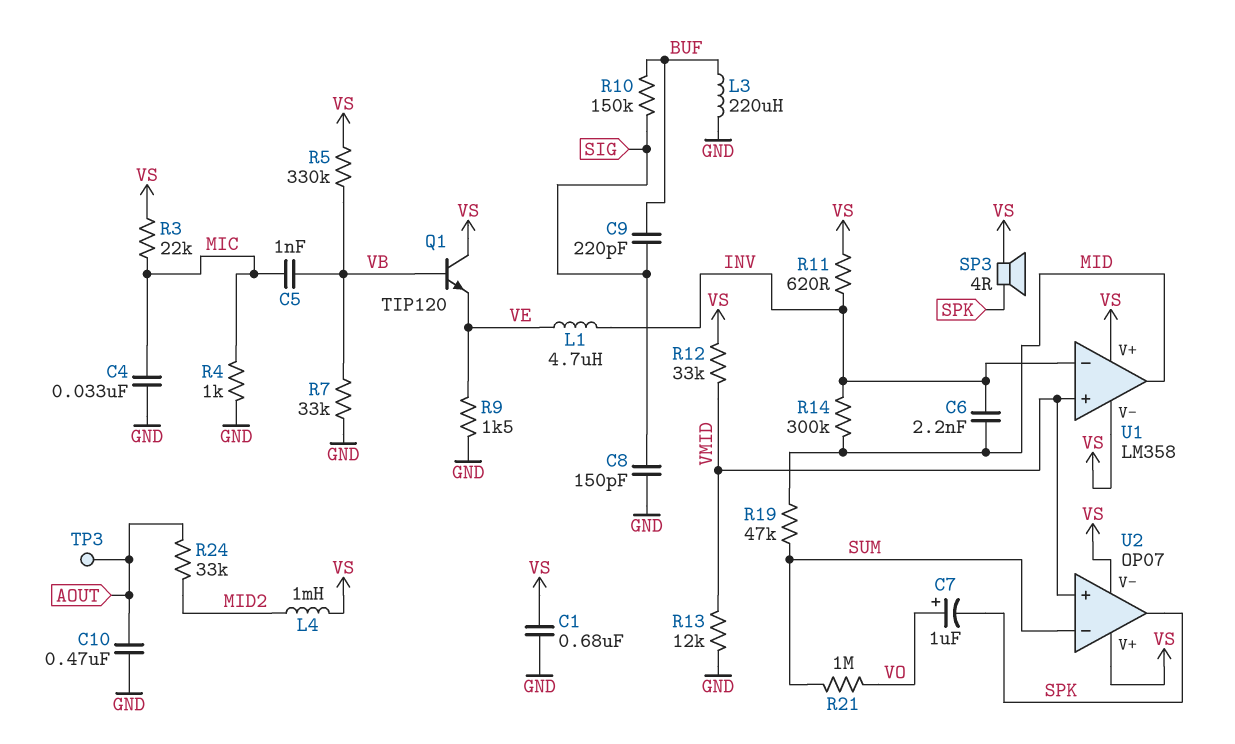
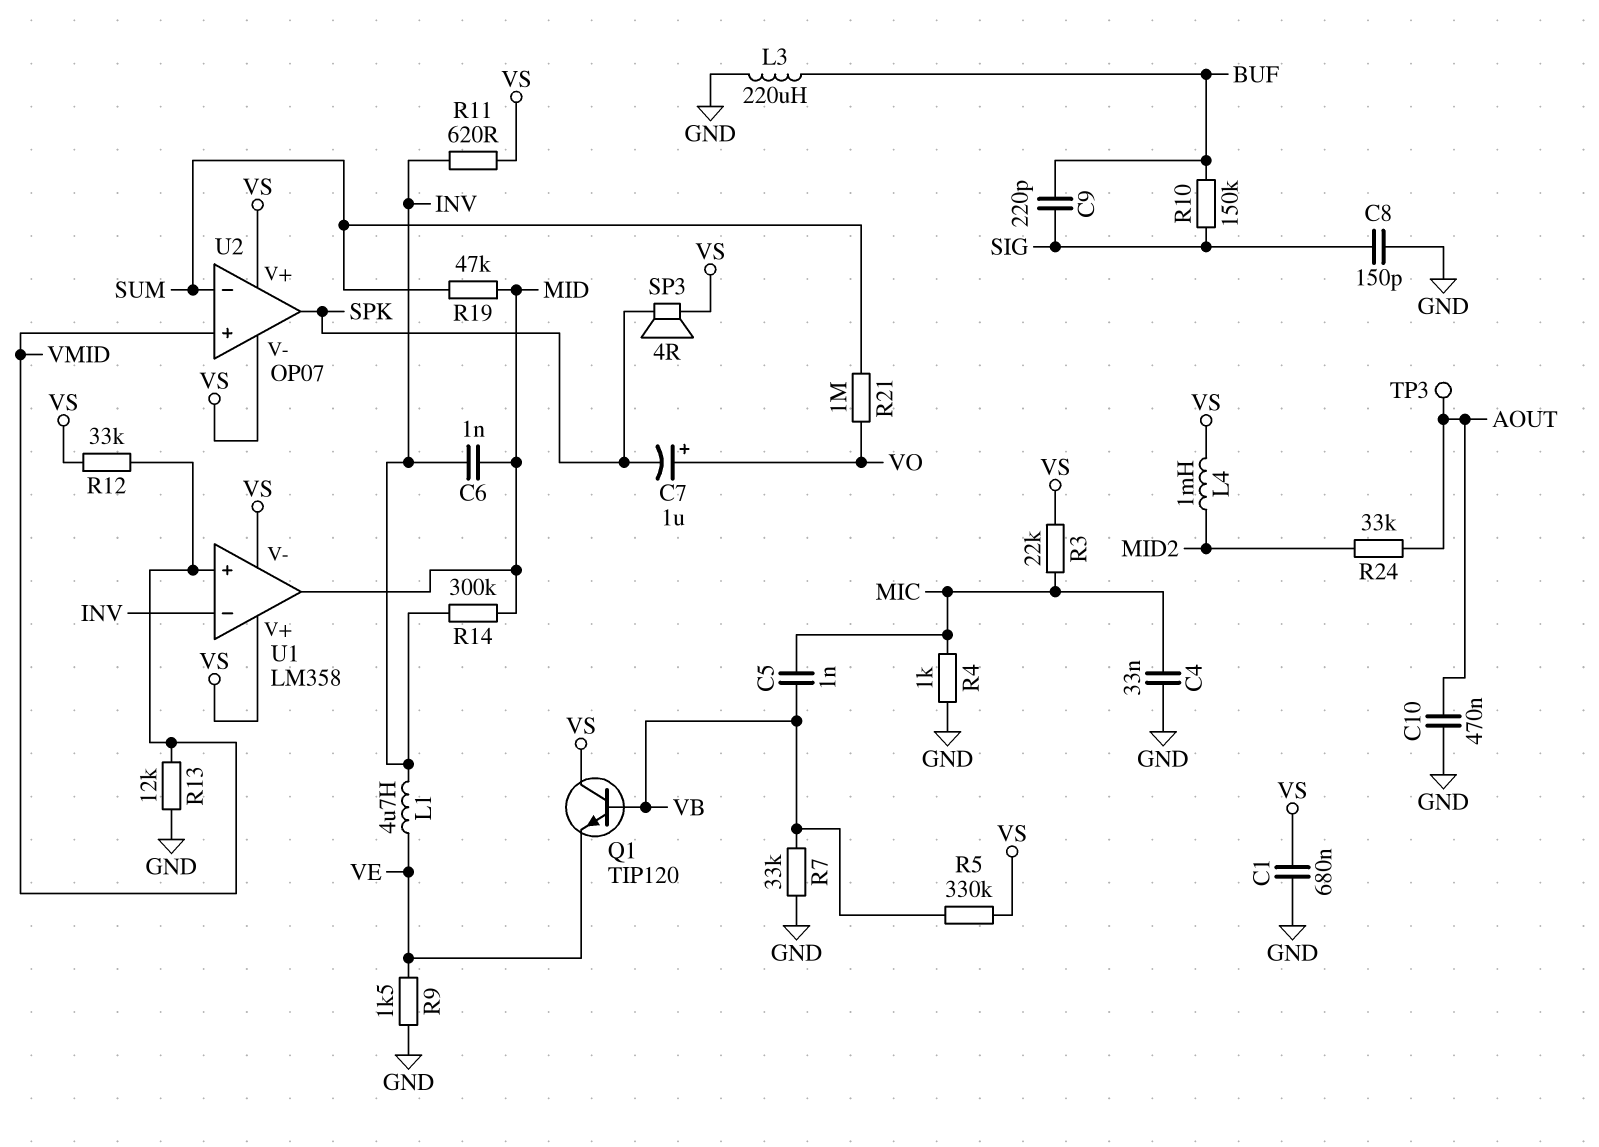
C6: 2.2nF (INV, MID) -> 1nF (INV, MID)

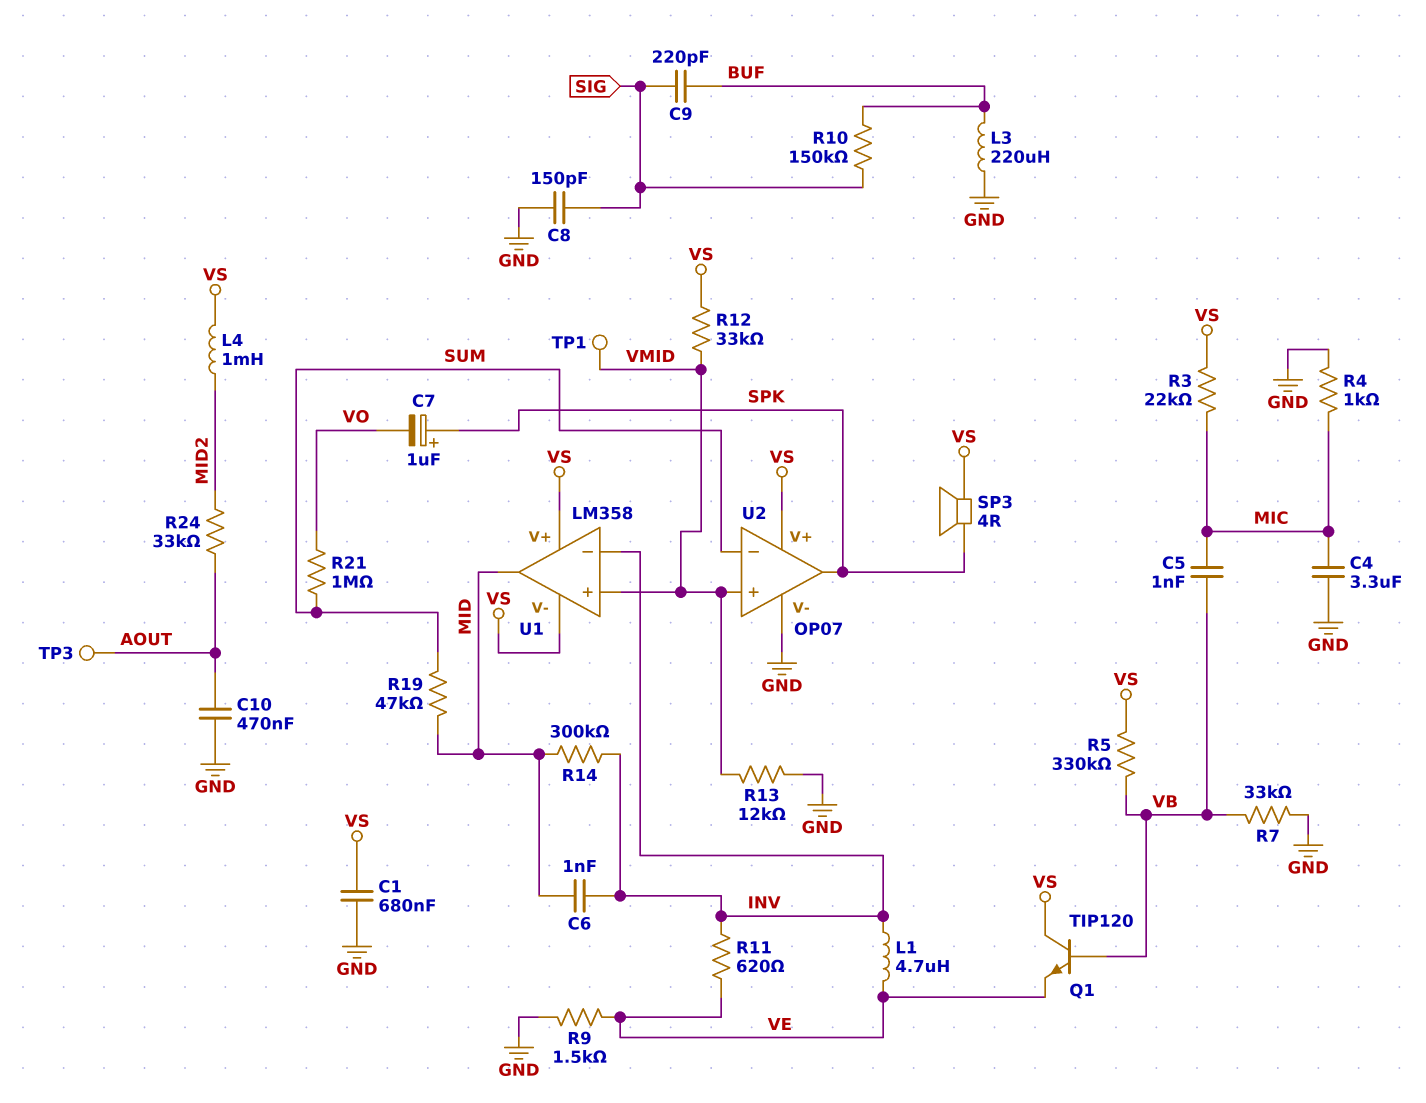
C4: 33nF (GND, MIC) -> 3.3uF (GND, MIC)
C7: 1uF (plus VO, minus SPK) -> 1uF (plus SPK, minus VO)
R11: 620 (INV, VS) -> 620 (INV, VE)
TP1: none -> test point (VMID)
U2 pin V-: VS -> GND

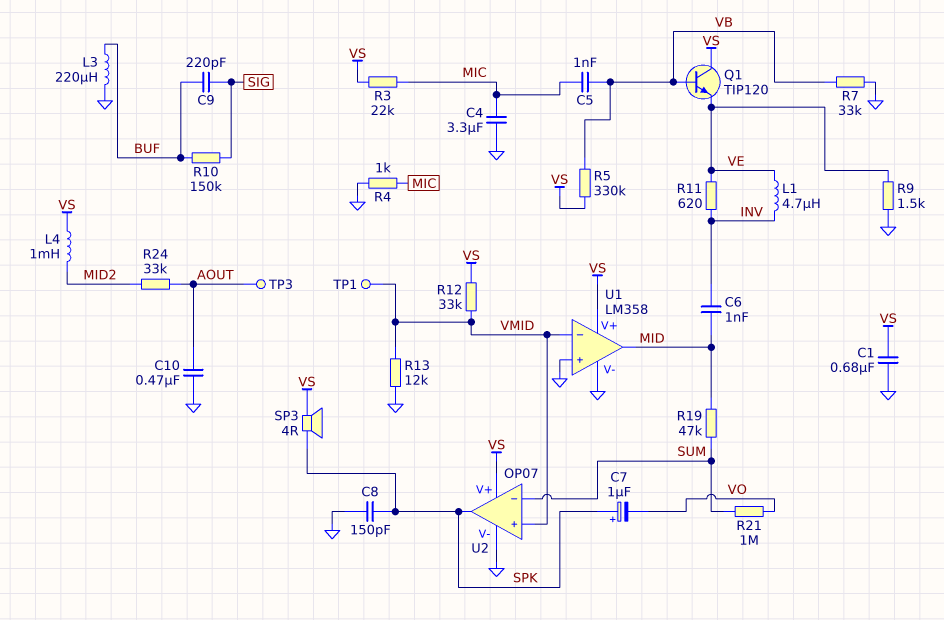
C8: 150pF (GND, SIG) -> 150pF (GND, SPK)
R14: 300k (INV, MID) -> none
U1 pin V-: VS -> GND
U1 pin in+: VMID -> GND
U1 pin in-: INV -> VMID

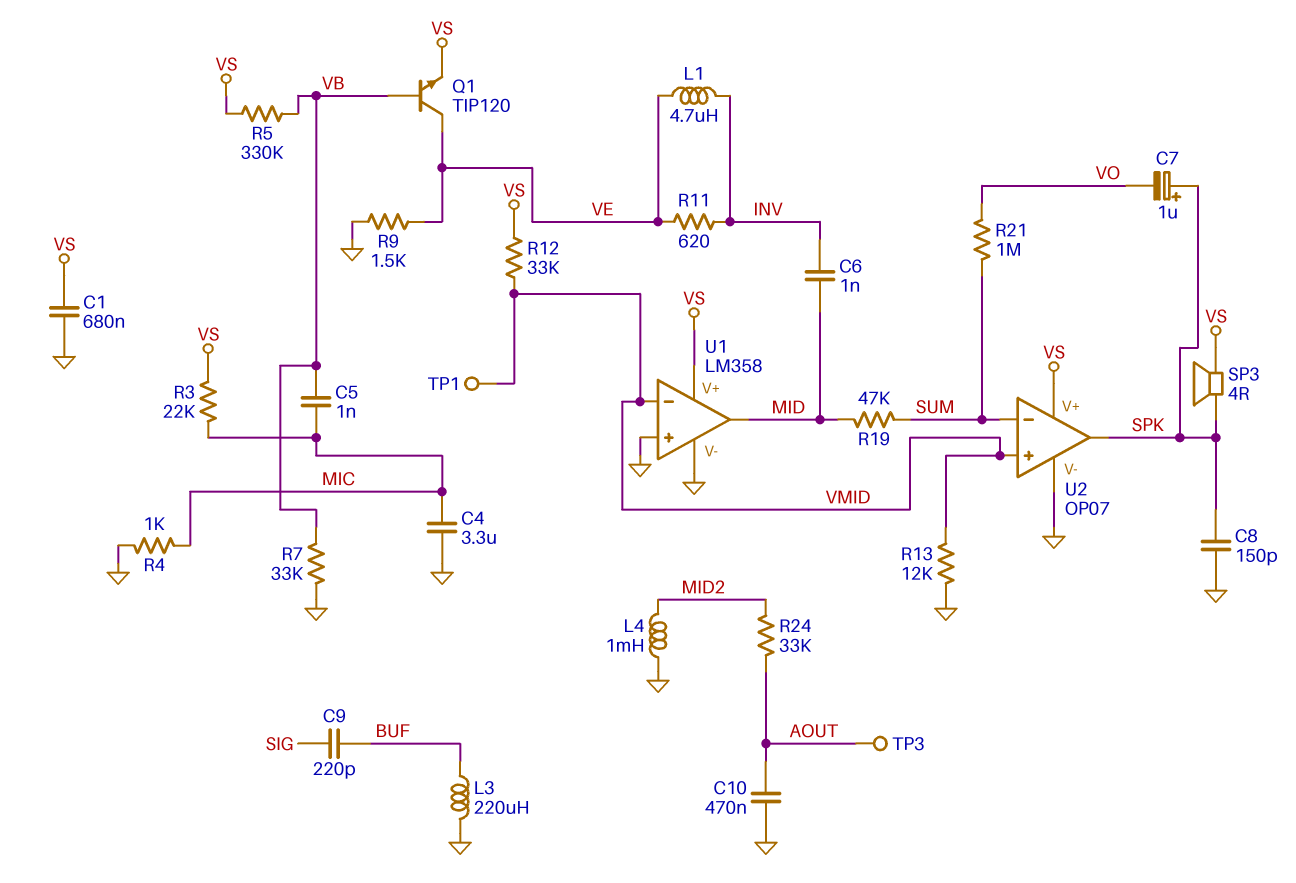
L4: 1mH (MID2, VS) -> 1mH (GND, MID2)
Q1: NPN TIP120 (B VB, C VS, E VE) -> NPN TIP120 (B VB, C VE, E VS)
R10: 150k (BUF, SIG) -> none

